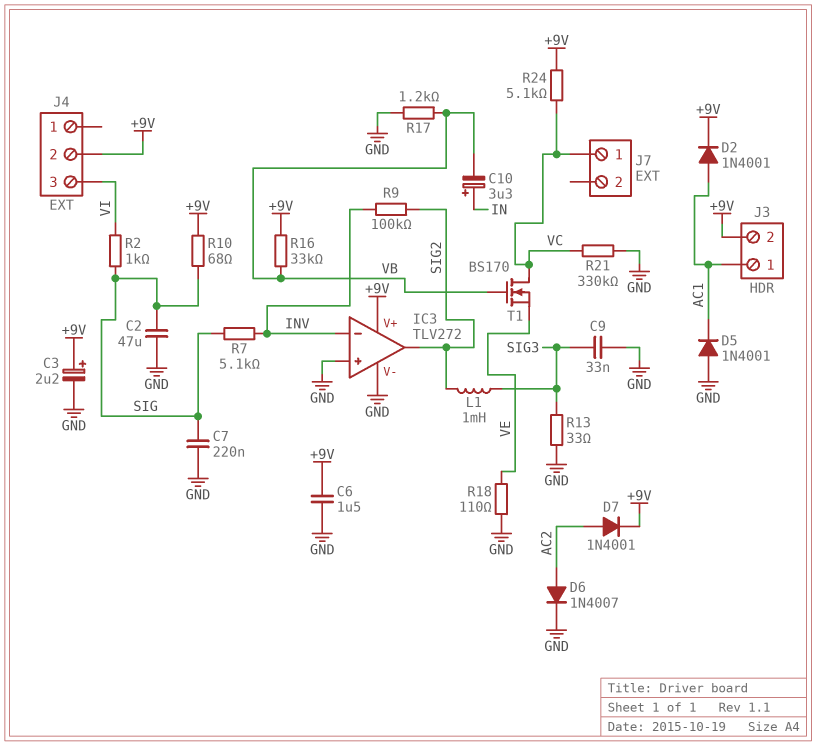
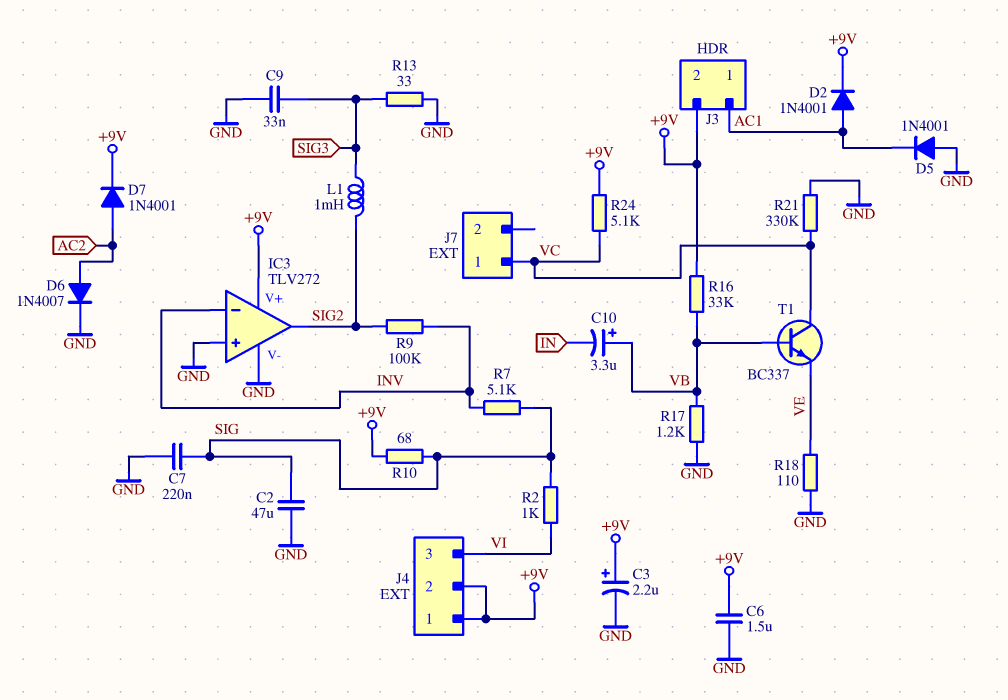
C10: 3.3uF (plus IN, minus VB) -> 3.3uF (plus VB, minus IN)
J4 pin 1: none -> +9V
T1: NMOS BS170 (G VB, D VC, S VE) -> NPN BC337 (B VB, C VC, E VE)

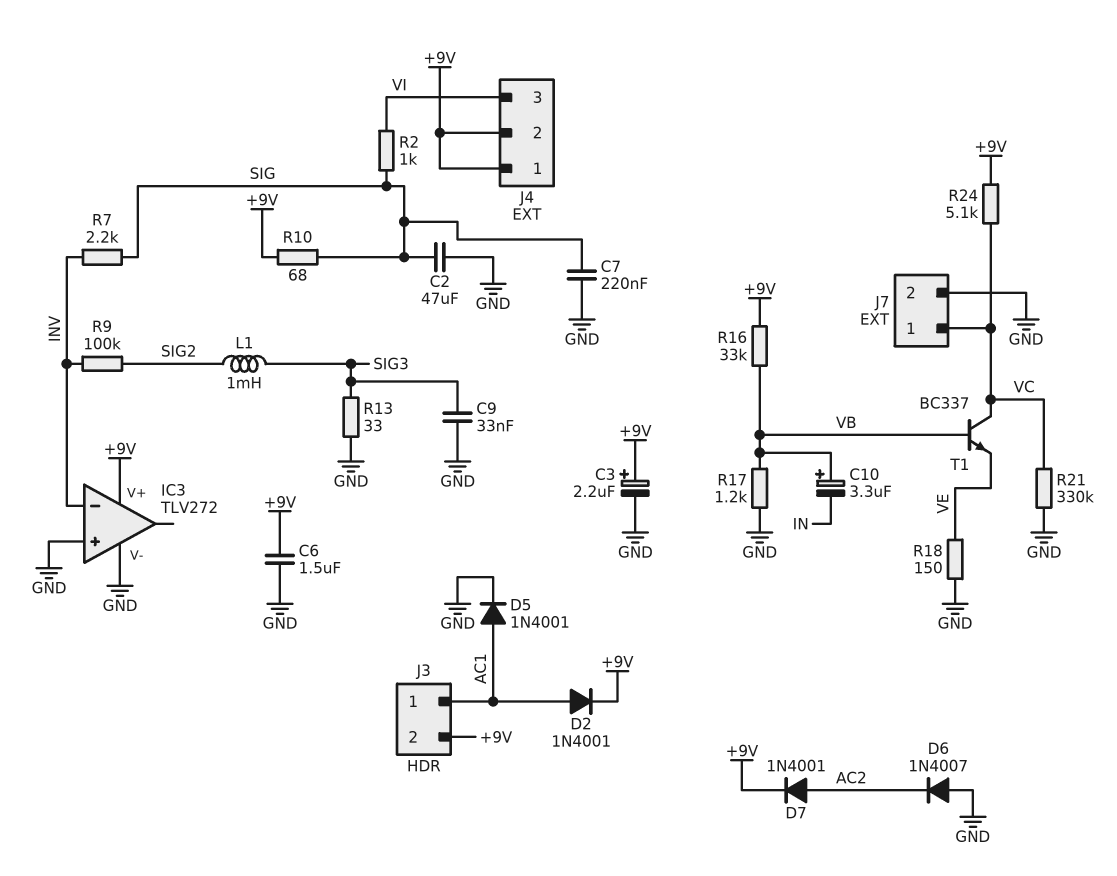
D5: diode 1N4001 (A GND, K AC1) -> diode 1N4001 (A AC1, K GND)
D6: diode 1N4007 (A AC2, K GND) -> diode 1N4007 (A GND, K AC2)
IC3 pin out: SIG2 -> none
J7 pin 2: none -> GND
R7: 5.1k (INV, SIG) -> 2.2k (INV, SIG)
R18: 110 (GND, VE) -> 150 (GND, VE)

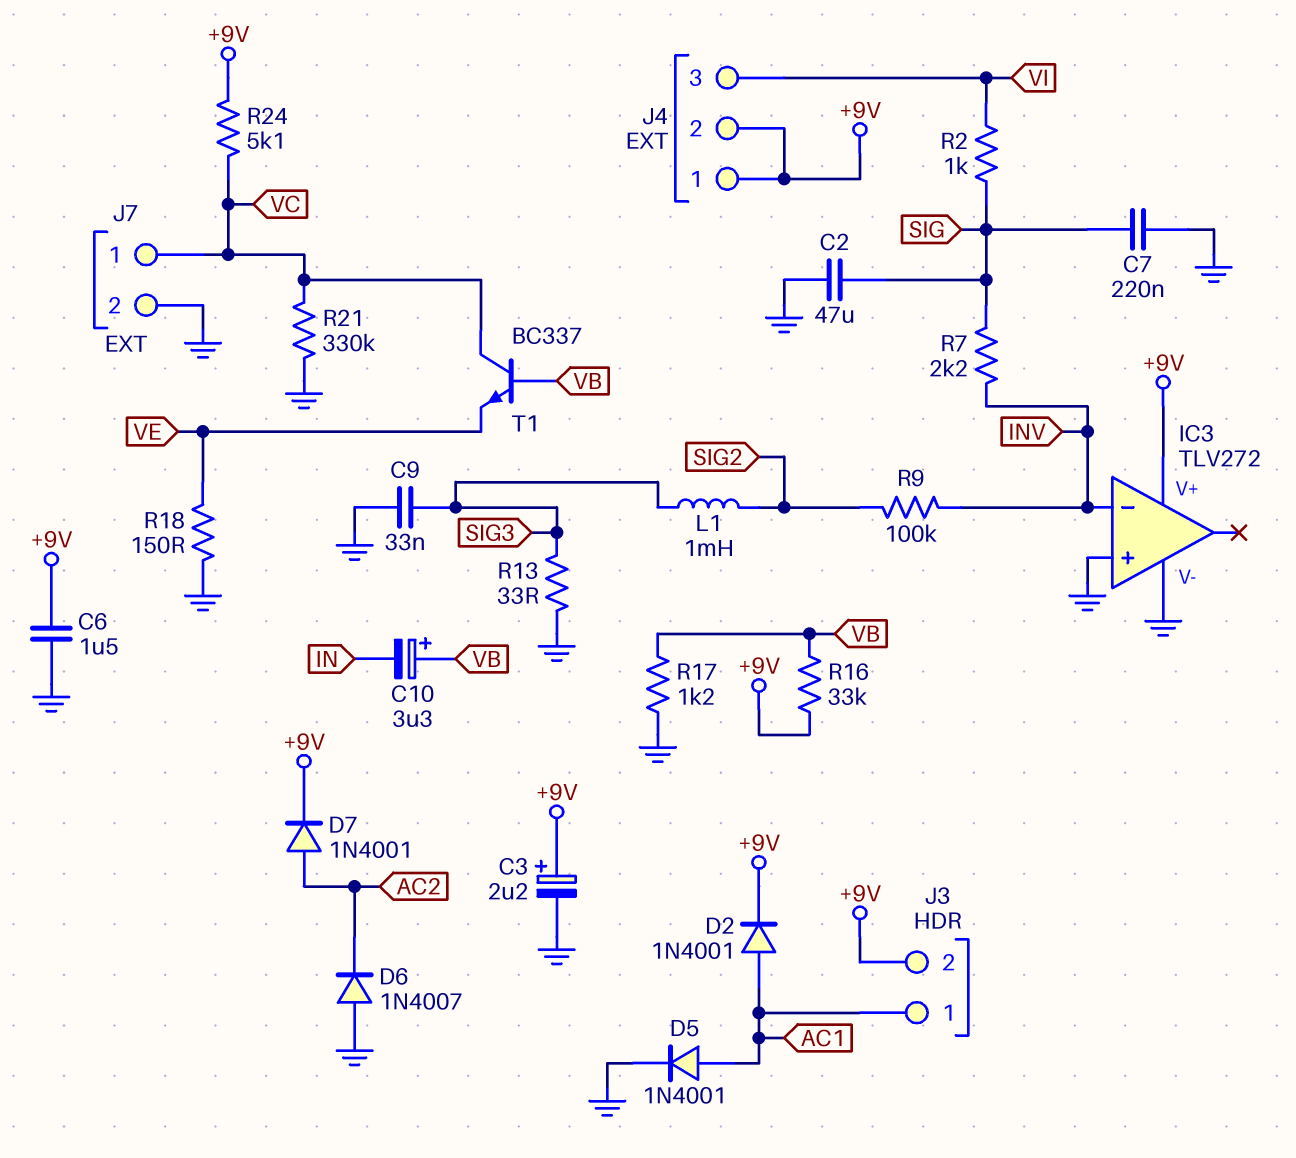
R10: 68 (+9V, SIG) -> none

